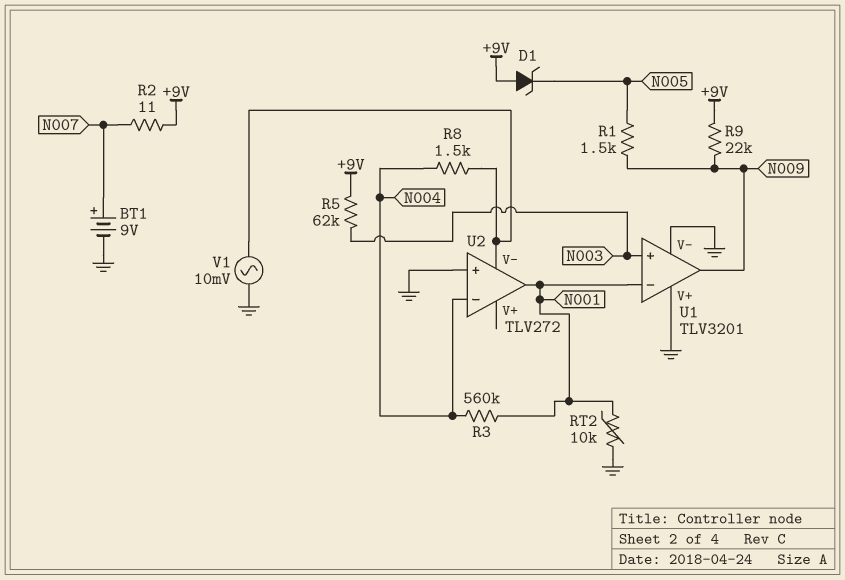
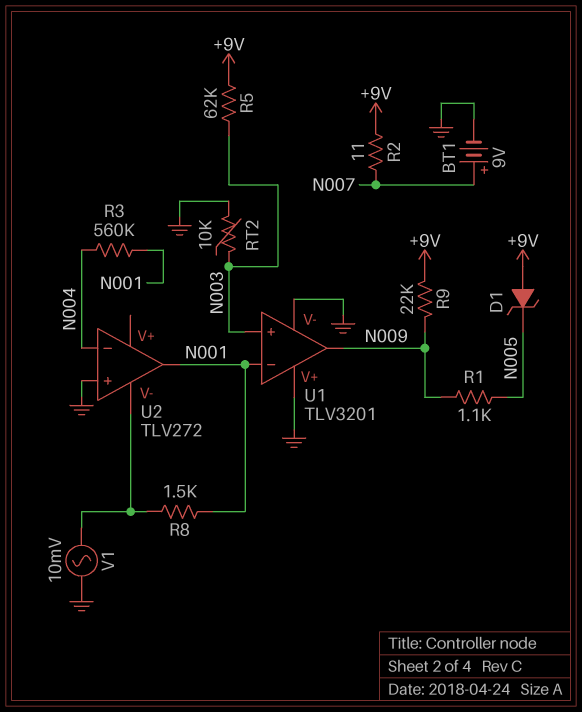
R1: 1.5k (N005, N009) -> 1.1k (N005, N009)
R8: 1.5k (N004, U2/V-) -> 1.5k (N001, U2/V-)
RT2: 10k (GND, N001) -> 10k (GND, N003)

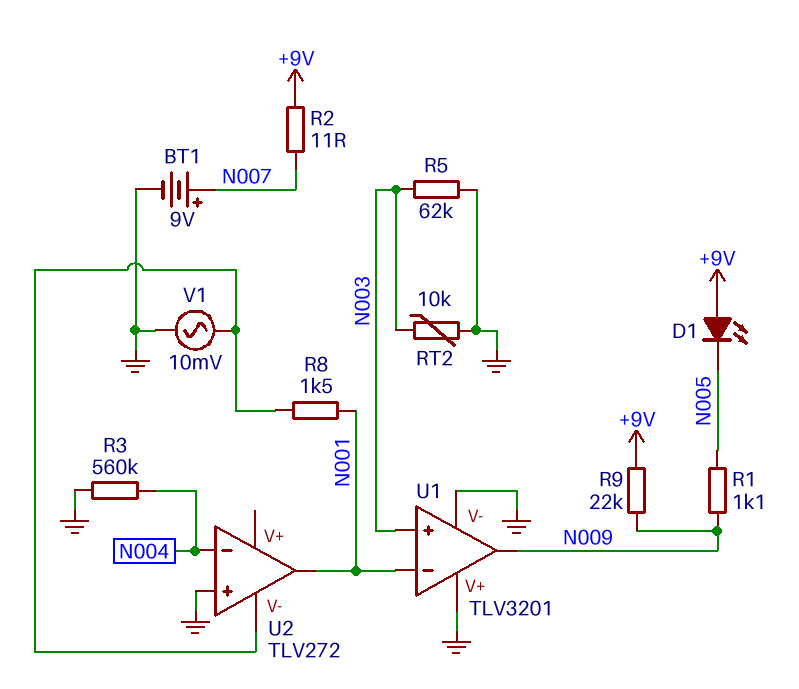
D1: zener (A +9V, K N005) -> LED (A +9V, K N005)
R3: 560k (N001, N004) -> 560k (GND, N004)
R5: 62k (+9V, N003) -> 62k (GND, N003)

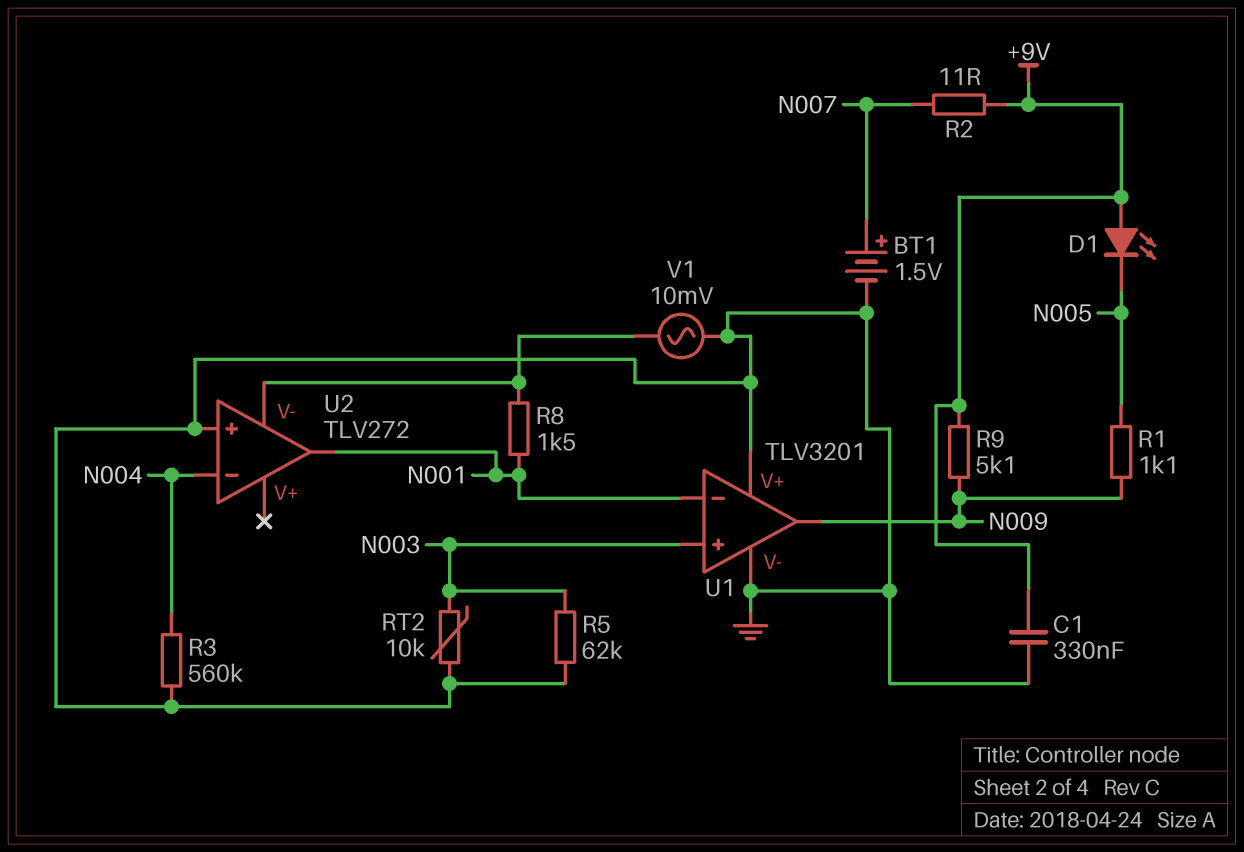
BT1: 9V (plus N007, minus GND) -> 1.5V (plus N007, minus GND)
C1: none -> 330nF (+9V, GND)
R9: 22k (+9V, N009) -> 5.1k (+9V, N009)

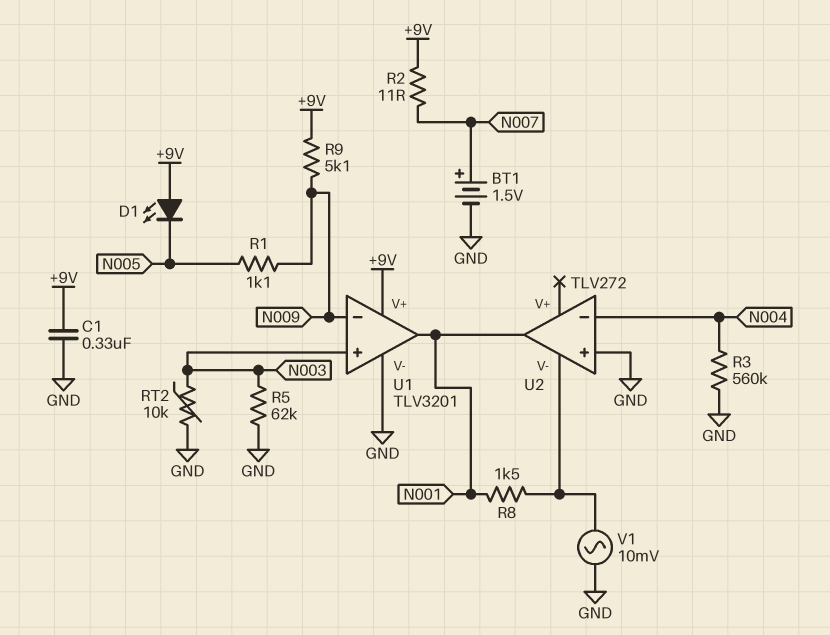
U1 pin V+: GND -> +9V
U1 pin in-: N001 -> N009
U1 pin out: N009 -> N001

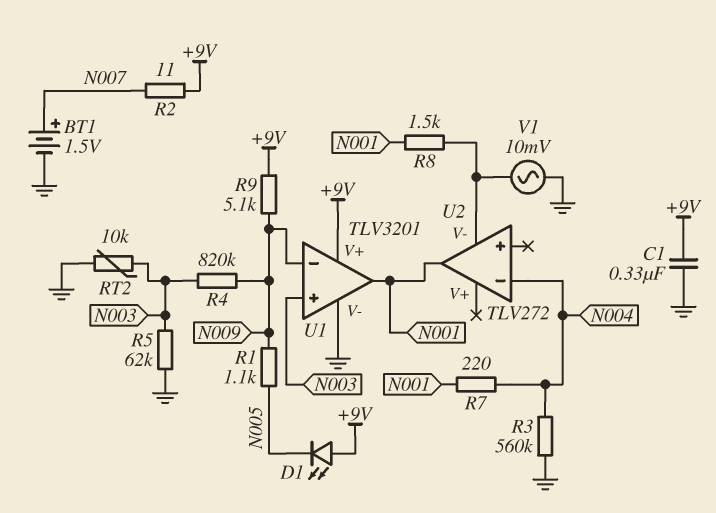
R4: none -> 820k (N003, N009)
R7: none -> 220 (N001, N004)
U2 pin in+: GND -> none

